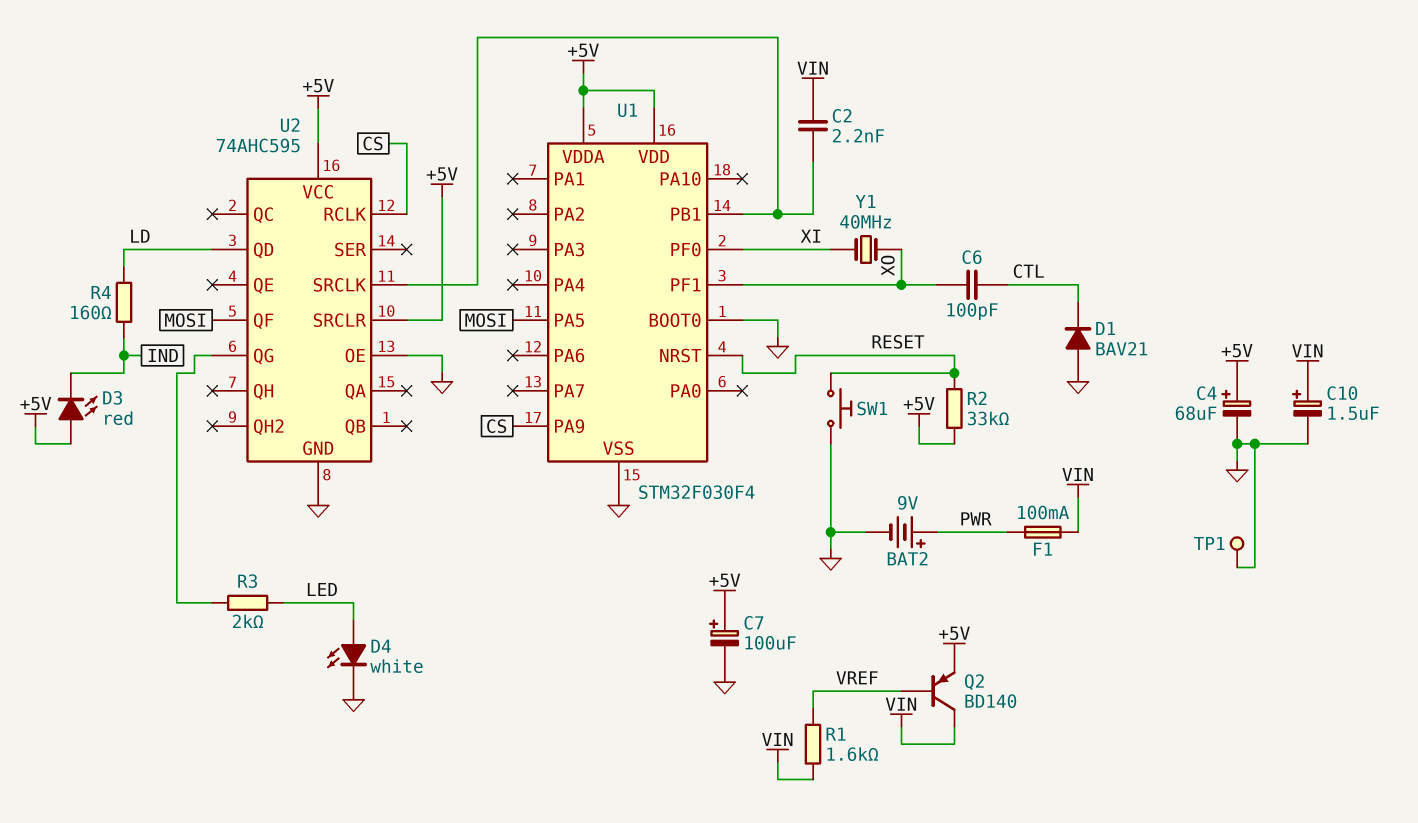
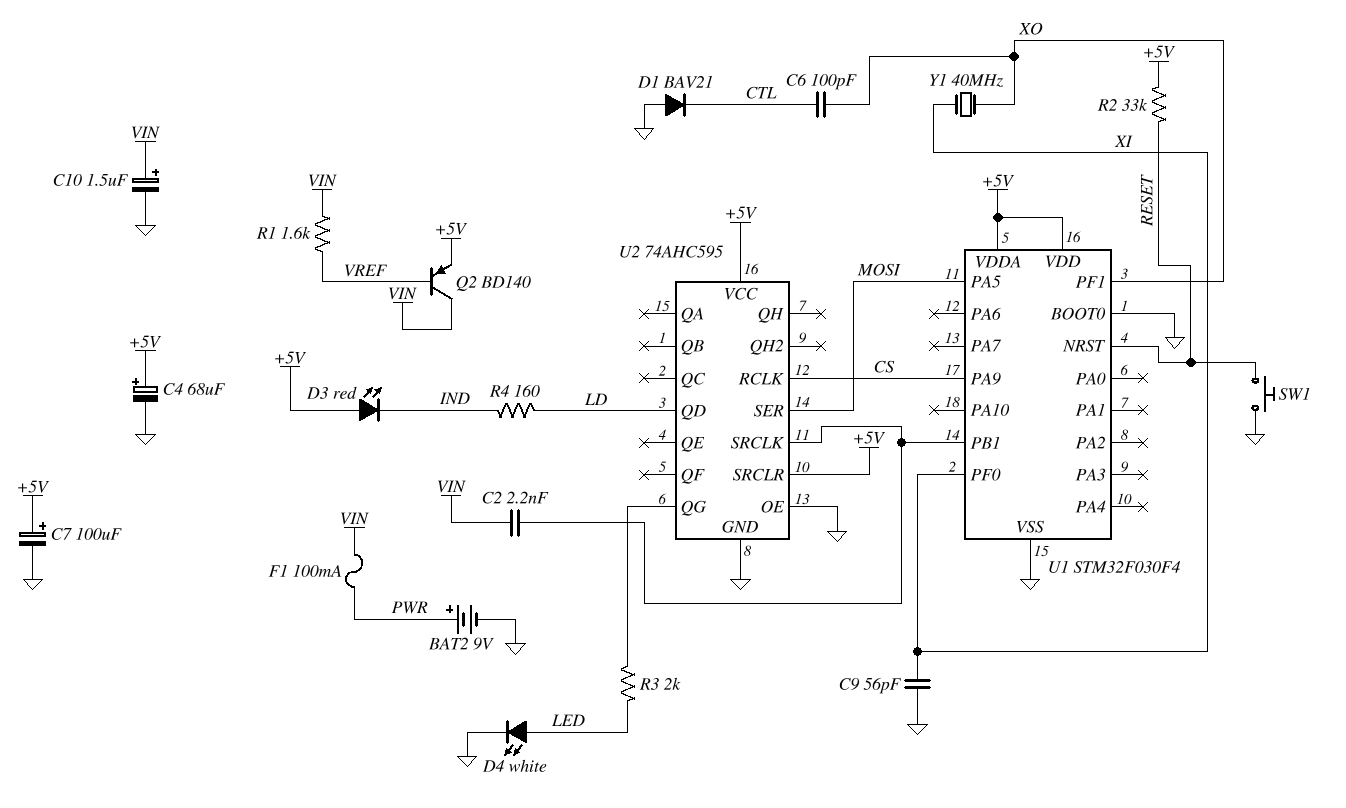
C9: none -> 56pF (GND, XI)
TP1: test point (GND) -> none
U2 pin QF: MOSI -> none
U2 pin SER: none -> MOSI

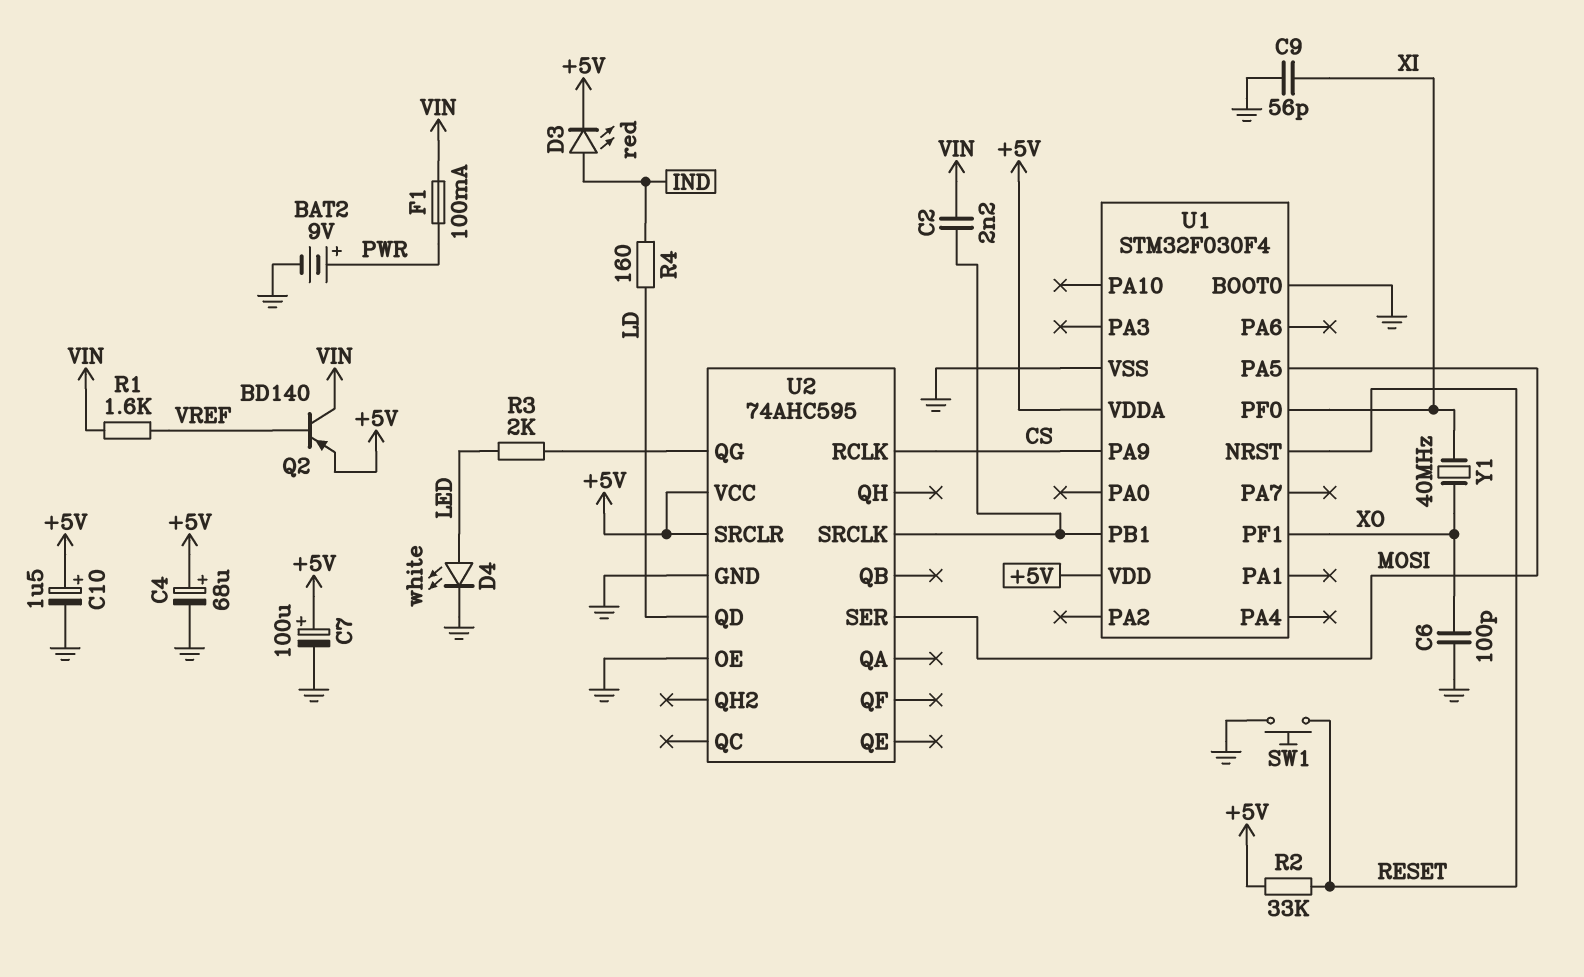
C6: 100pF (CTL, XO) -> 100pF (GND, XO)
C10: 1.5uF (plus VIN, minus GND) -> 1.5uF (plus +5V, minus GND)
D1: diode BAV21 (A GND, K CTL) -> none
D3: LED red (A +5V, K IND) -> LED red (A IND, K +5V)

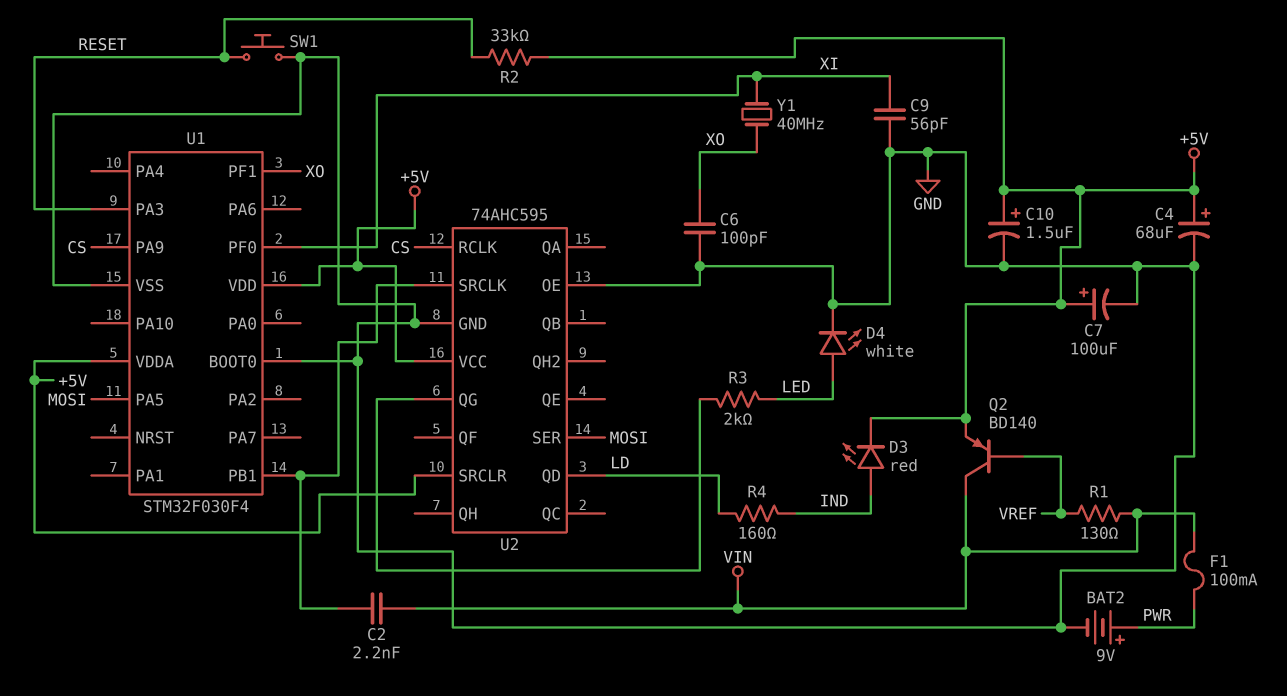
R1: 1.6k (VIN, VREF) -> 130 (VIN, VREF)
U1 pin NRST: RESET -> none
U1 pin PA3: none -> RESET

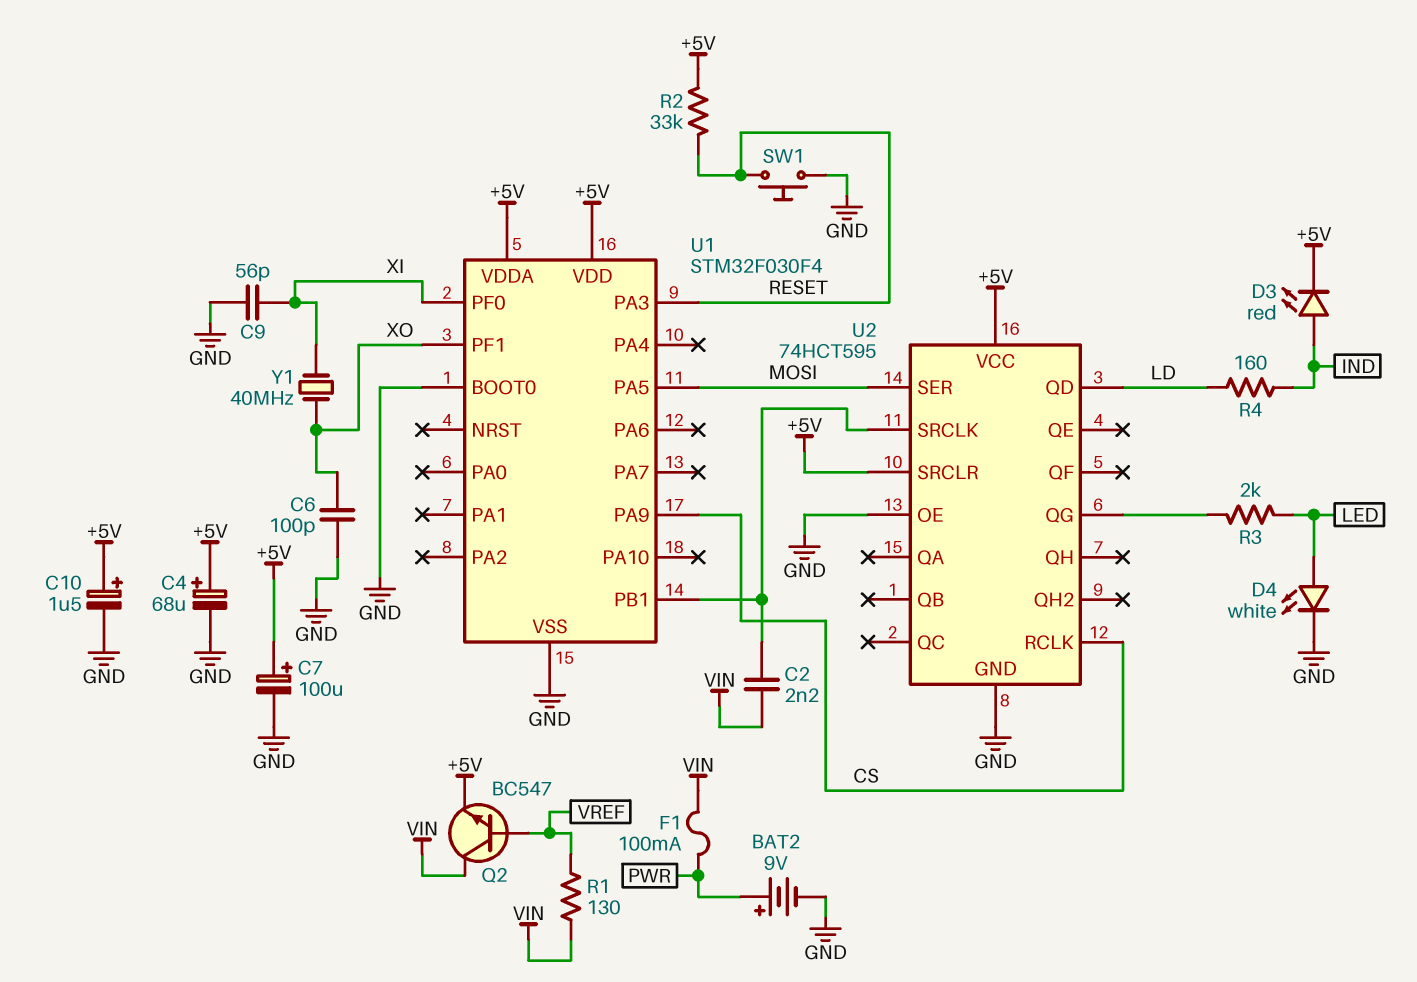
Q2: PNP BD140 (B VREF, C VIN, E +5V) -> NPN BC547 (B VREF, C VIN, E +5V)
U2: 74AHC595 -> 74HCT595

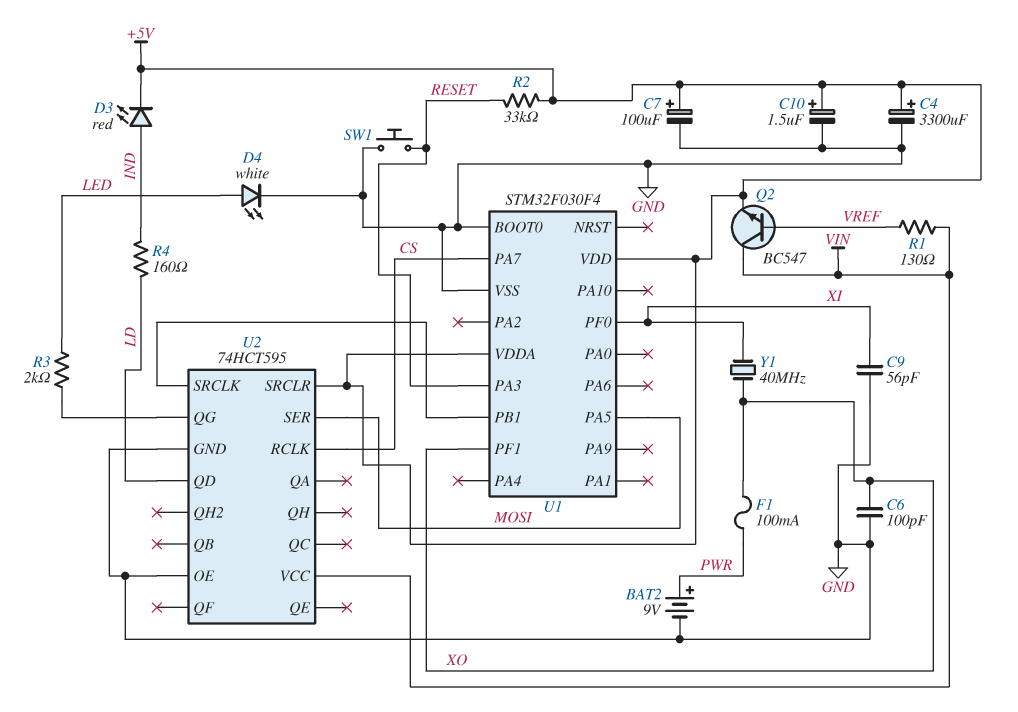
C2: 2.2nF (U1/PB1, VIN) -> none
C4: 68uF (plus +5V, minus GND) -> 3300uF (plus +5V, minus GND)
F1: 100mA (PWR, VIN) -> 100mA (PWR, XO)
U1 pin PA7: none -> CS
U1 pin PA9: CS -> none
U2 pin VCC: +5V -> VIN

